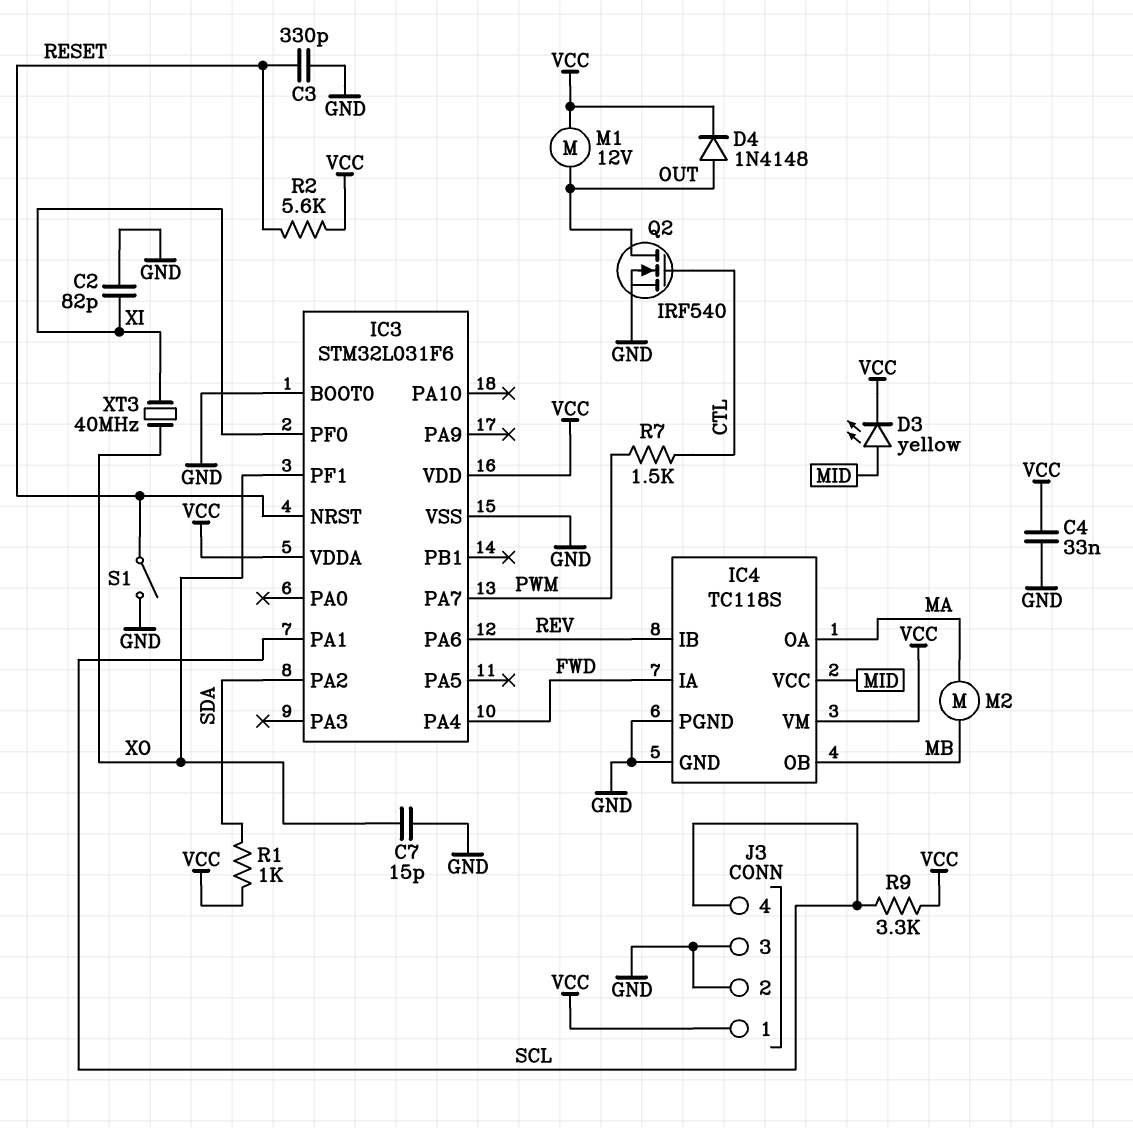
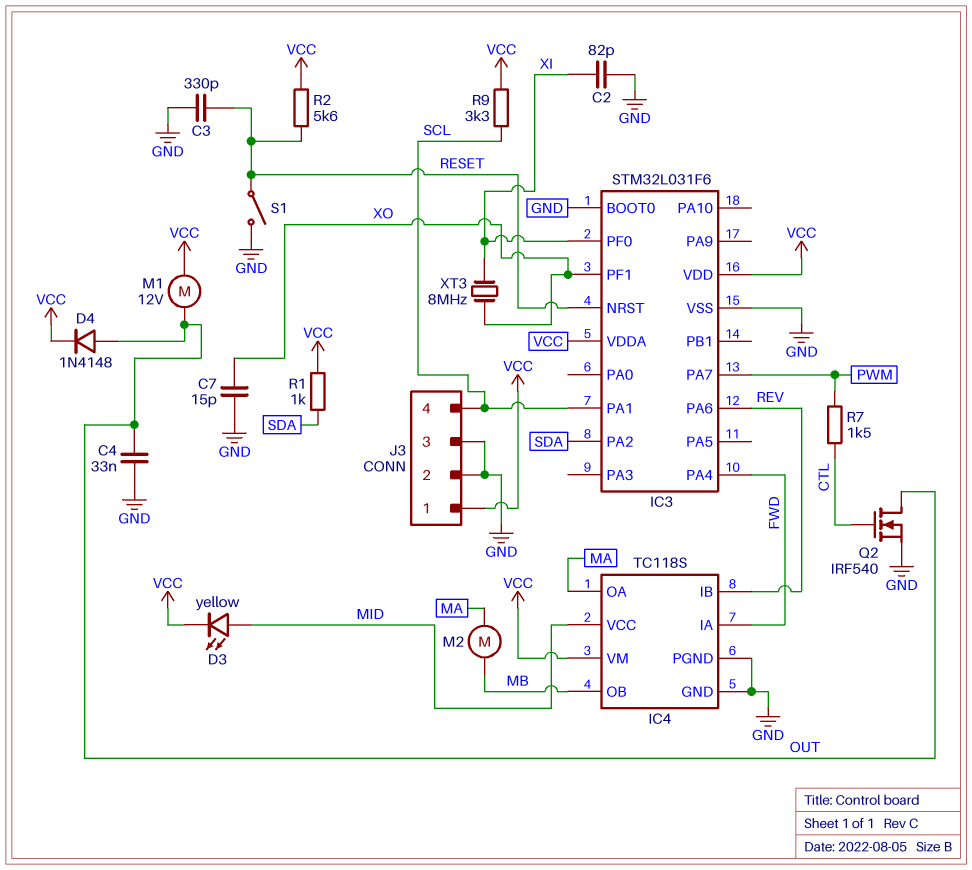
C4: 33nF (GND, VCC) -> 33nF (GND, OUT)
XT3: 40MHz (XI, XO) -> 8MHz (XI, XO)

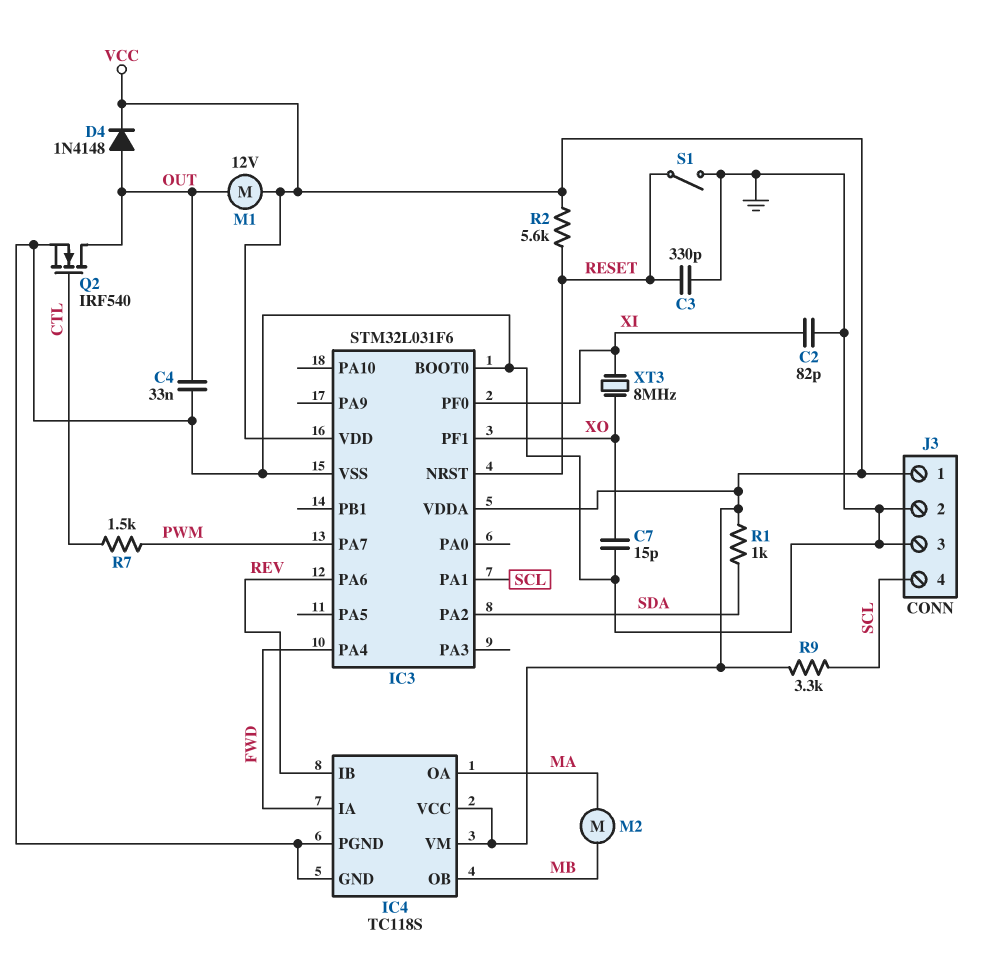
D3: LED yellow (A MID, K VCC) -> none
IC4 pin VCC: MID -> VCC

